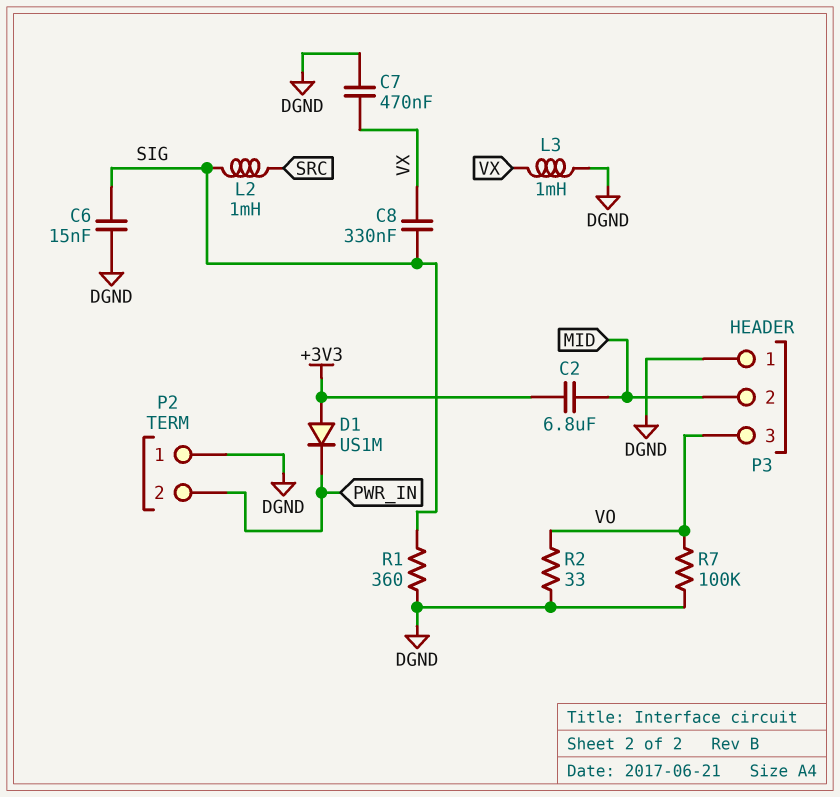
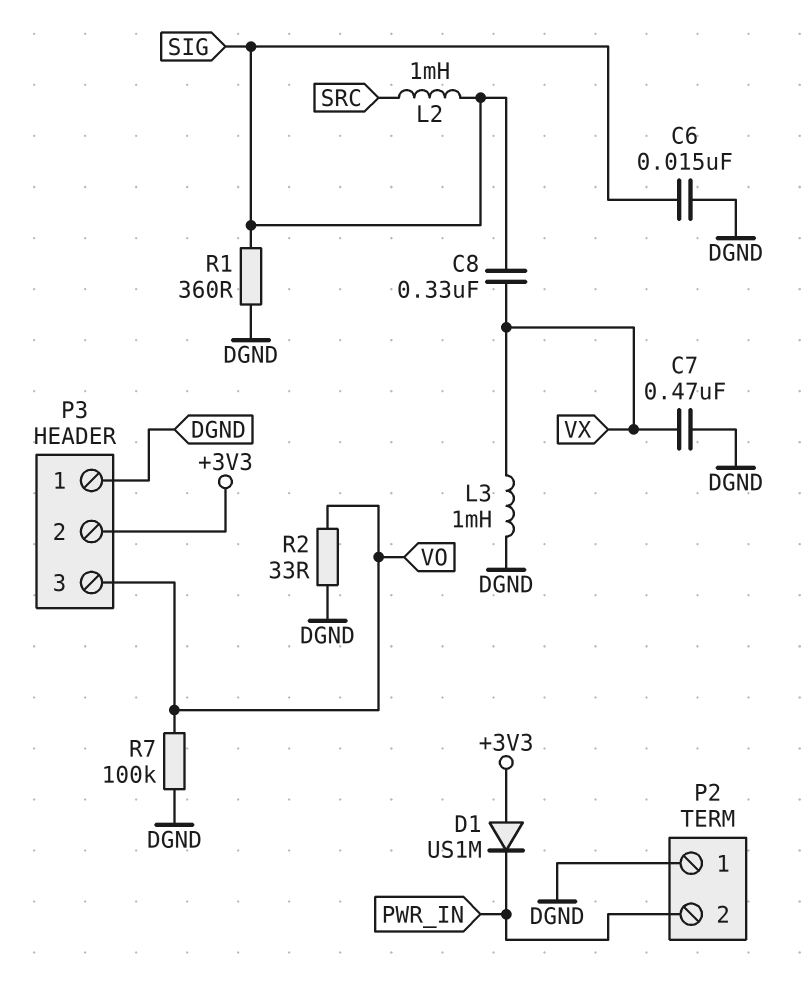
C2: 6.8uF (+3V3, MID) -> none
P3 pin 2: MID -> +3V3

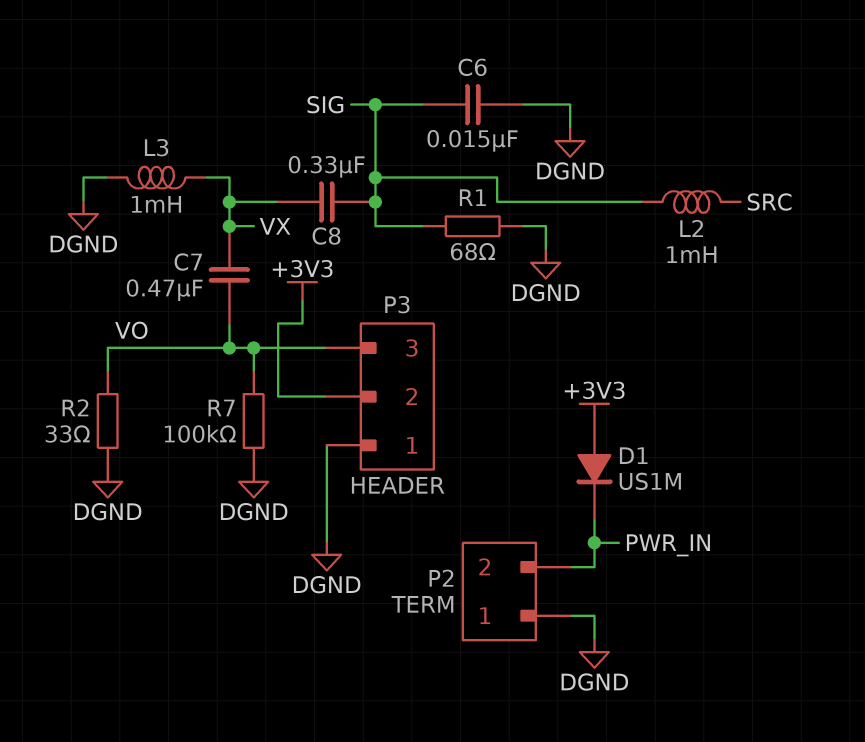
C7: 470nF (DGND, VX) -> 470nF (VO, VX)
R1: 360 (DGND, SIG) -> 68 (DGND, SIG)

